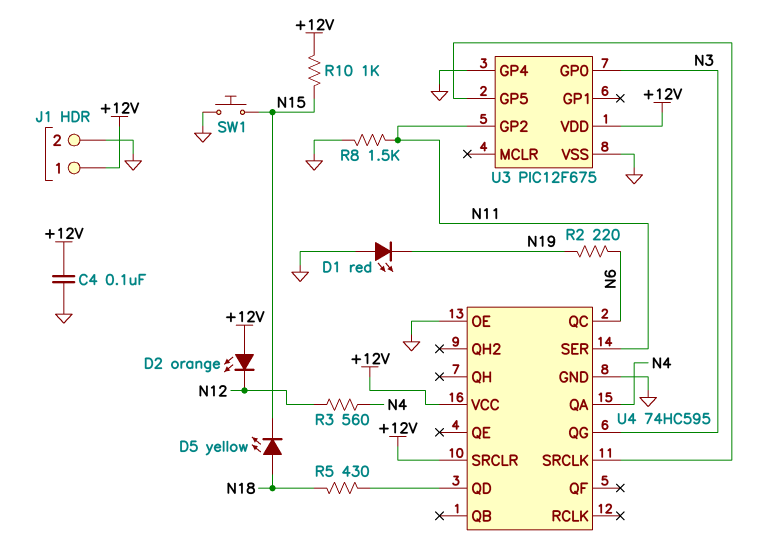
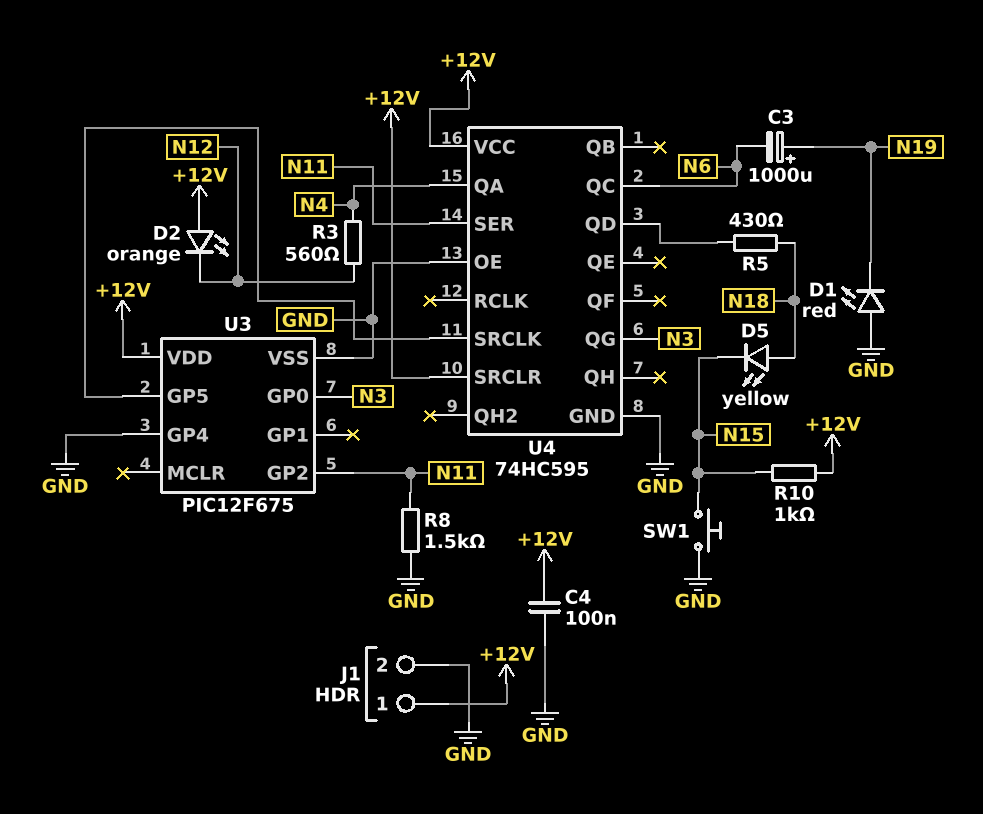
C3: none -> 1000uF (plus N19, minus N6)
R2: 220 (N6, N19) -> none

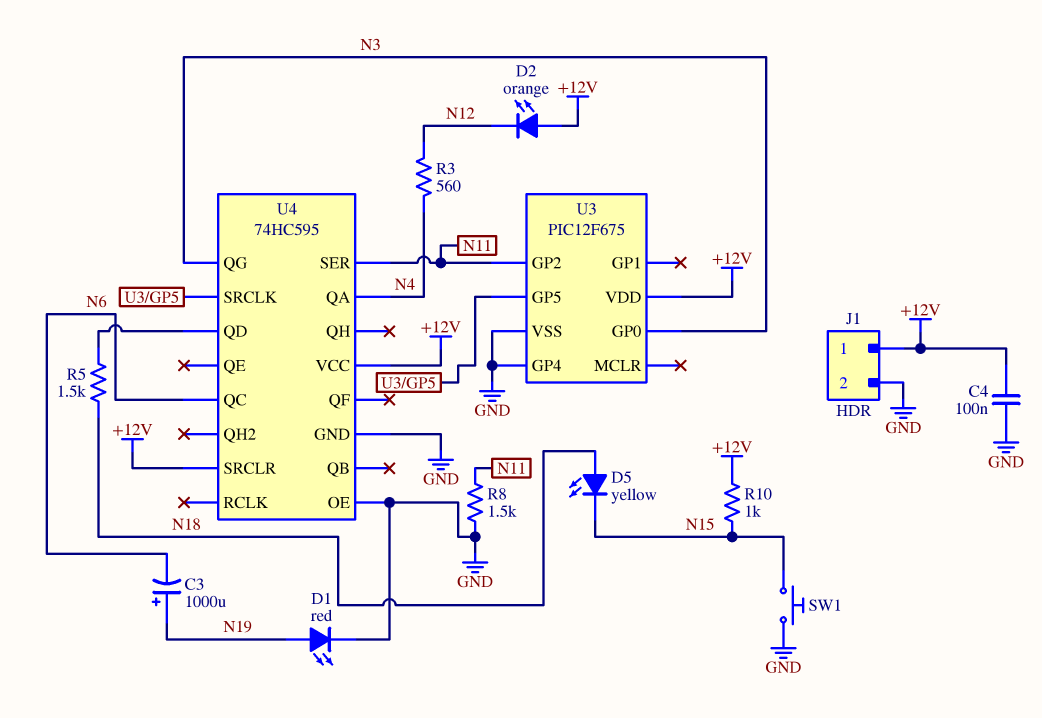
D1: LED red (A GND, K N19) -> LED red (A N19, K GND)
R5: 430 (N18, U4/QD) -> 1.5k (N18, U4/QD)

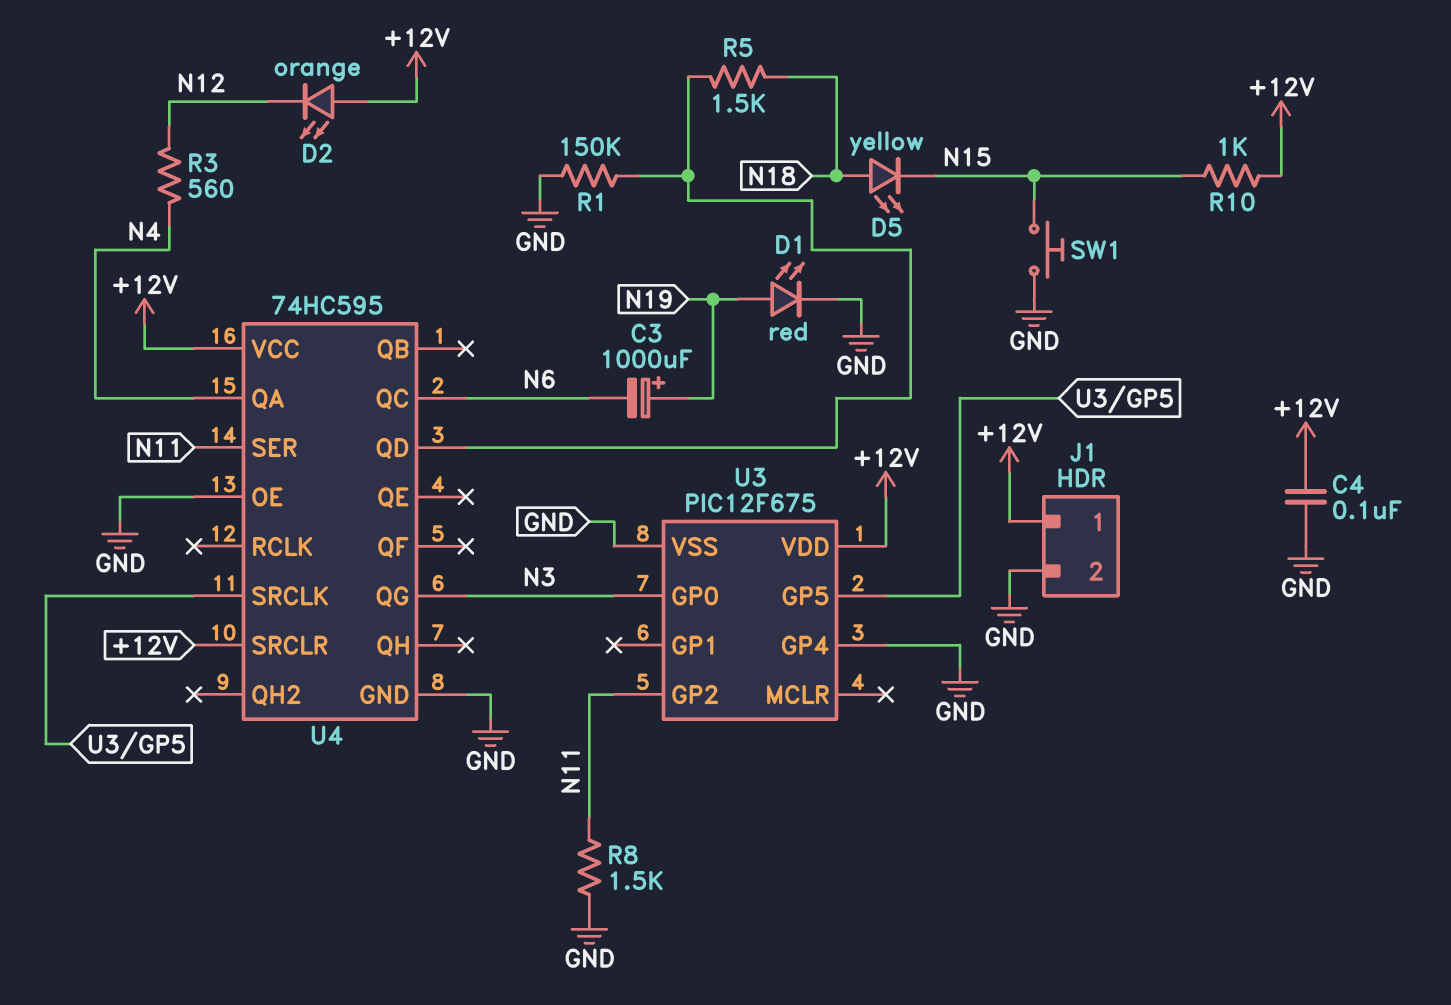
R1: none -> 150k (GND, U4/QD)

